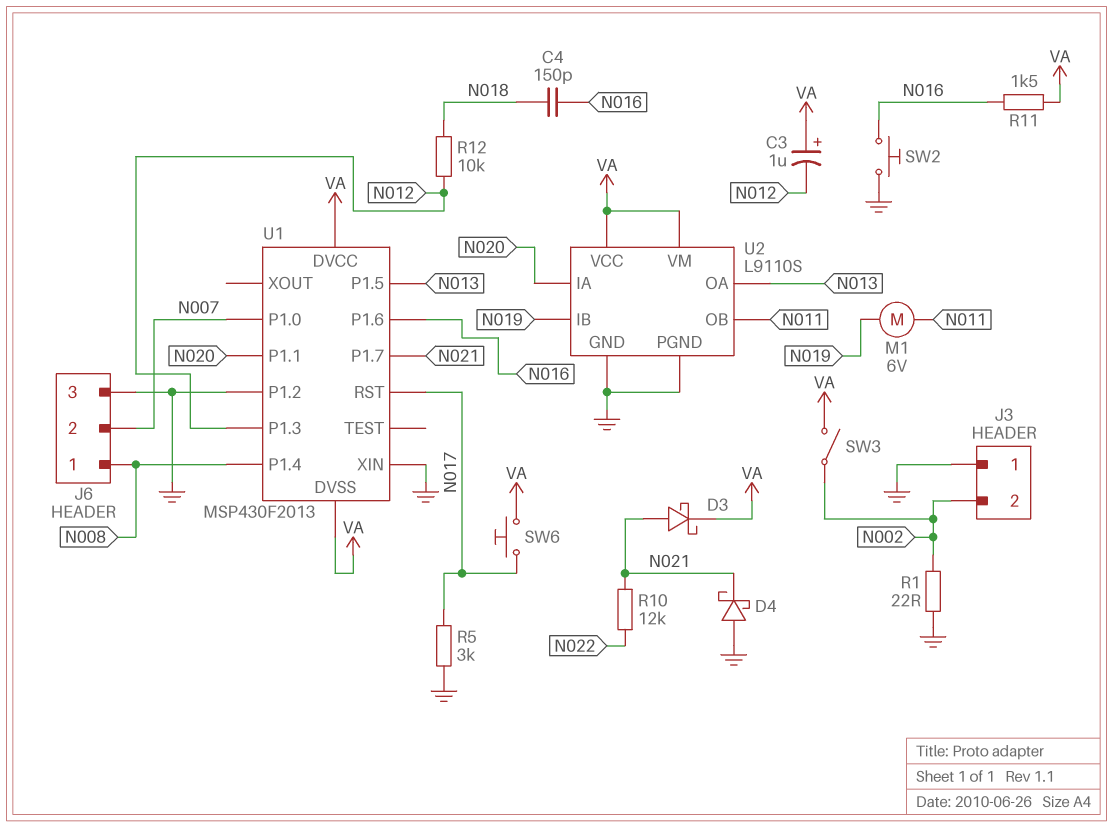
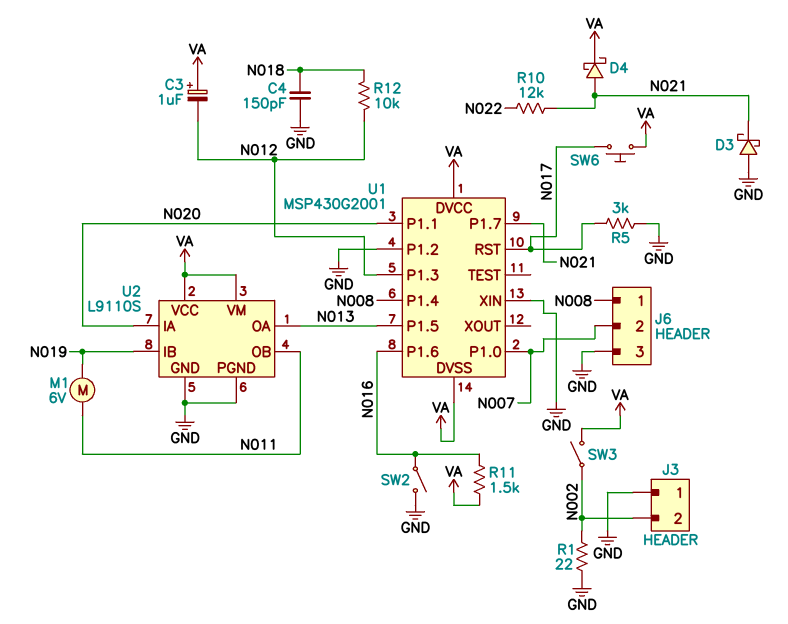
C4: 150pF (N016, N018) -> 150pF (GND, N018)
D3: schottky (A N021, K VA) -> schottky (A GND, K N021)
D4: schottky (A GND, K N021) -> schottky (A N021, K VA)
SW2: button (GND, N016) -> switch (GND, N016)
U1: MSP430F2013 -> MSP430G2001

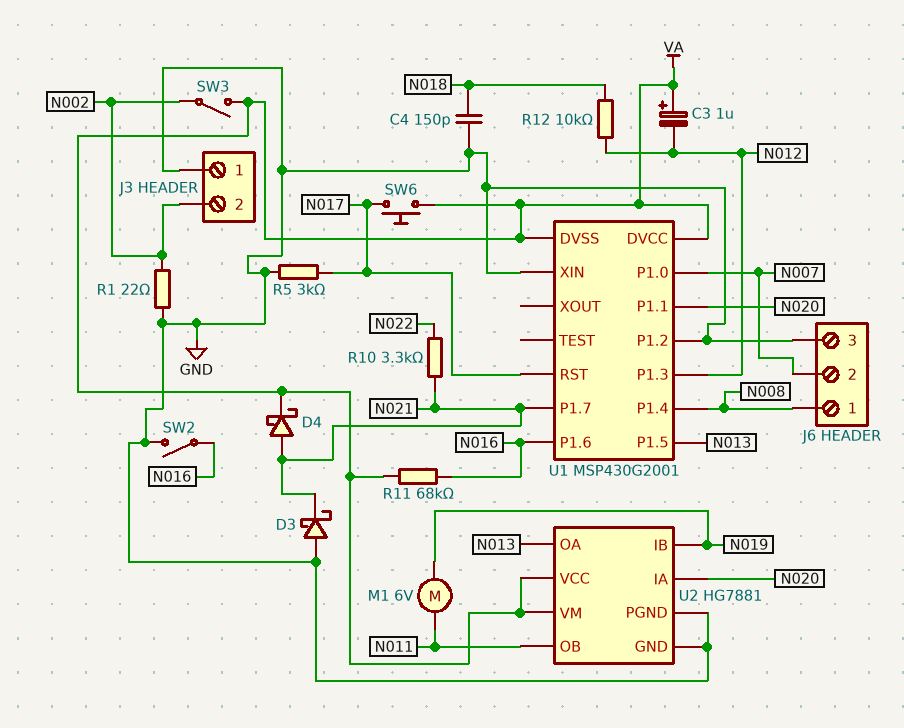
R10: 12k (N021, N022) -> 3.3k (N021, N022)
R11: 1.5k (N016, VA) -> 68k (N016, VA)
U2: L9110S -> HG7881

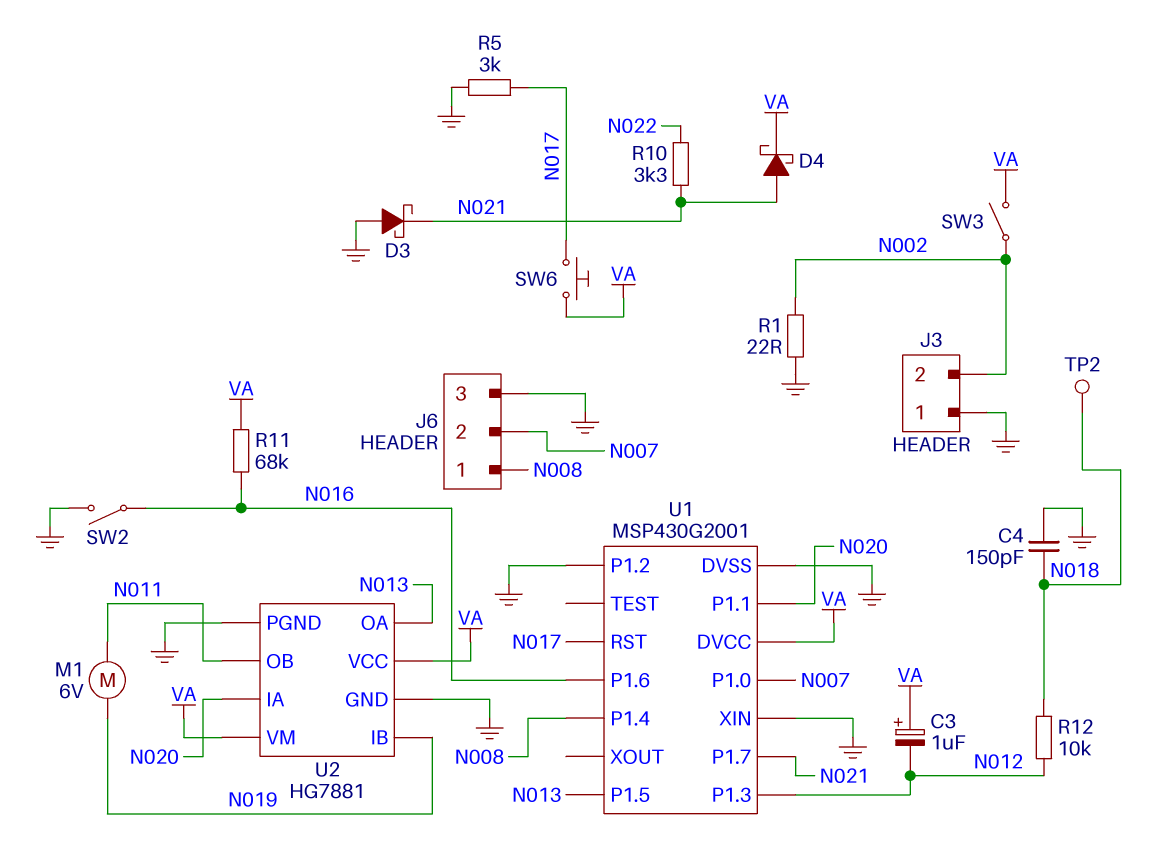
TP2: none -> test point (N018)
U1 pin DVSS: VA -> GND

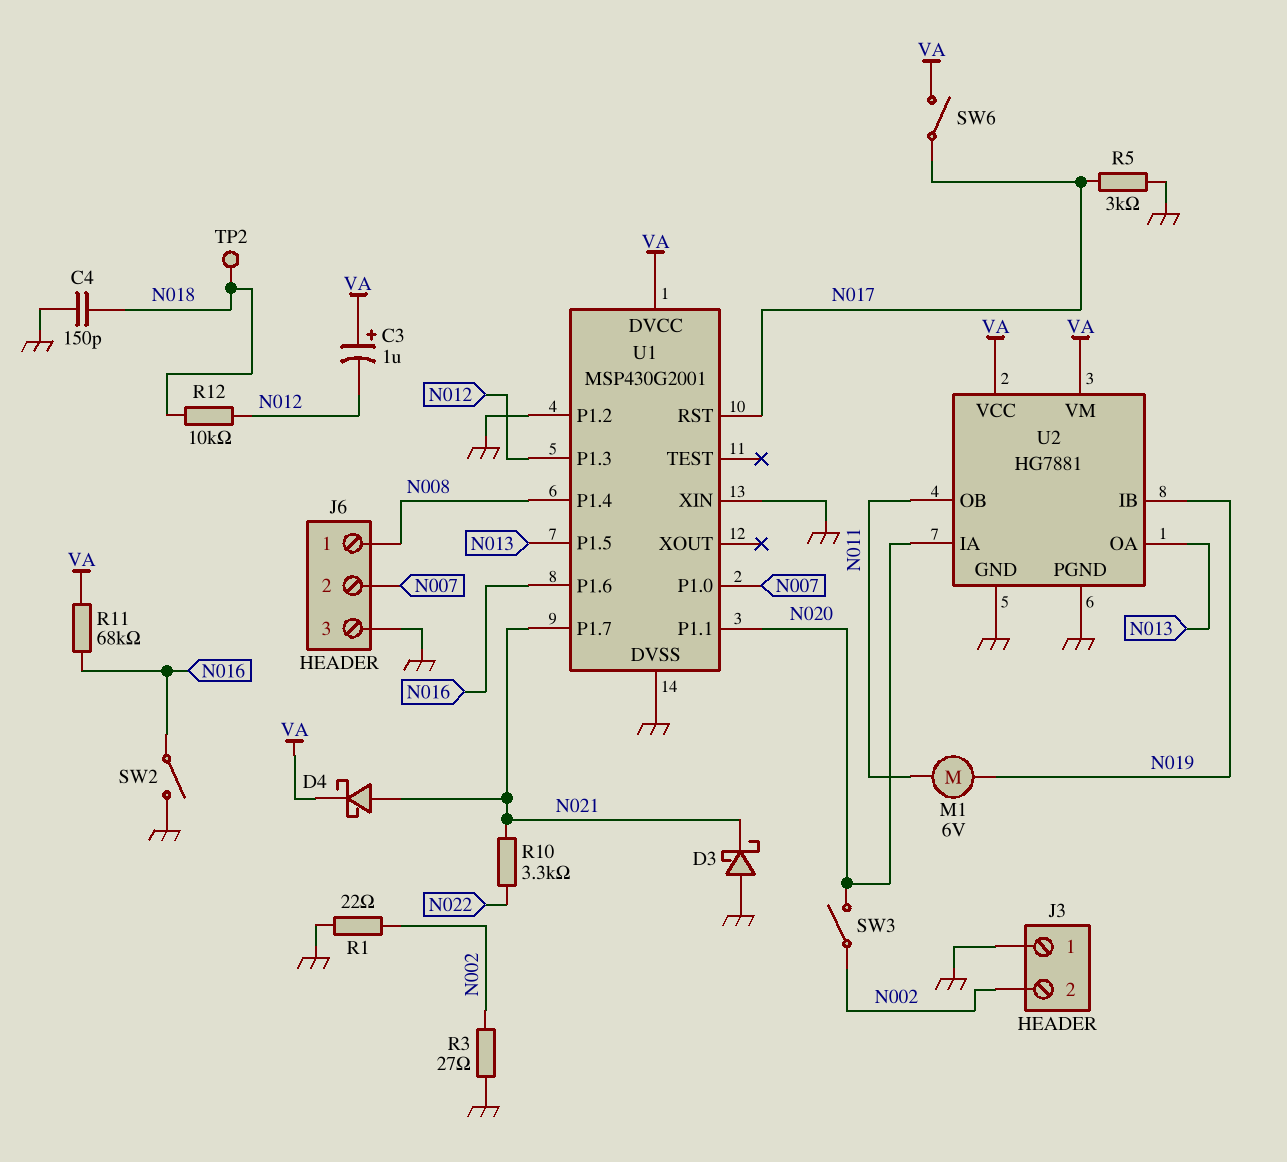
R3: none -> 27 (GND, N002)
SW3: switch (N002, VA) -> switch (N002, N020)
SW6: button (N017, VA) -> switch (N017, VA)

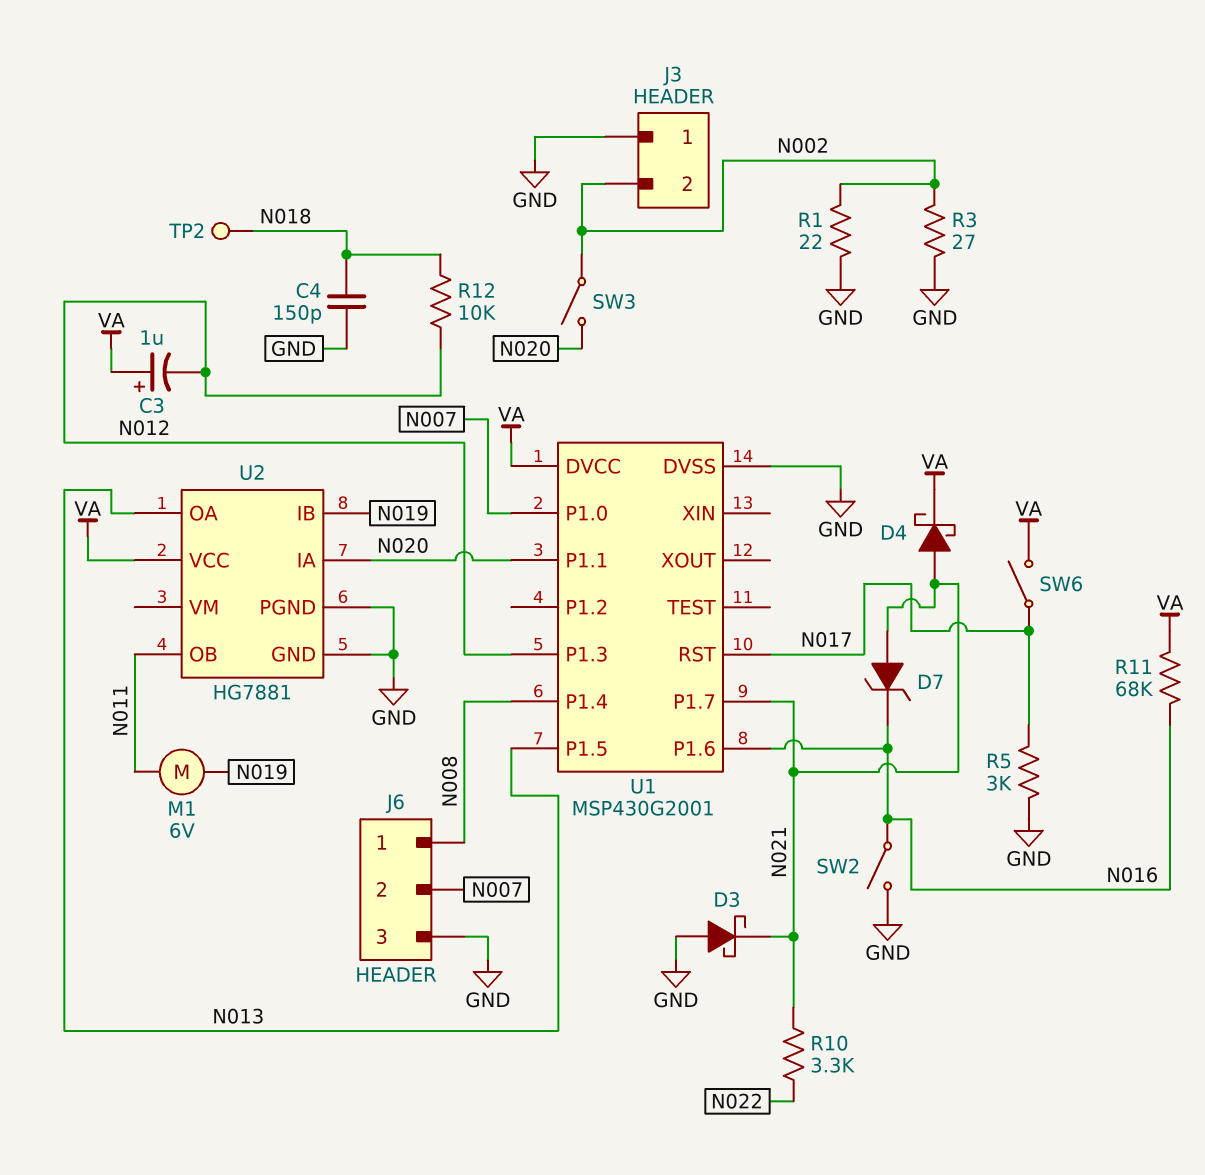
D7: none -> zener (A N021, K N016)
U1 pin P1.2: GND -> none
U1 pin XIN: GND -> none
U2 pin VM: VA -> none

